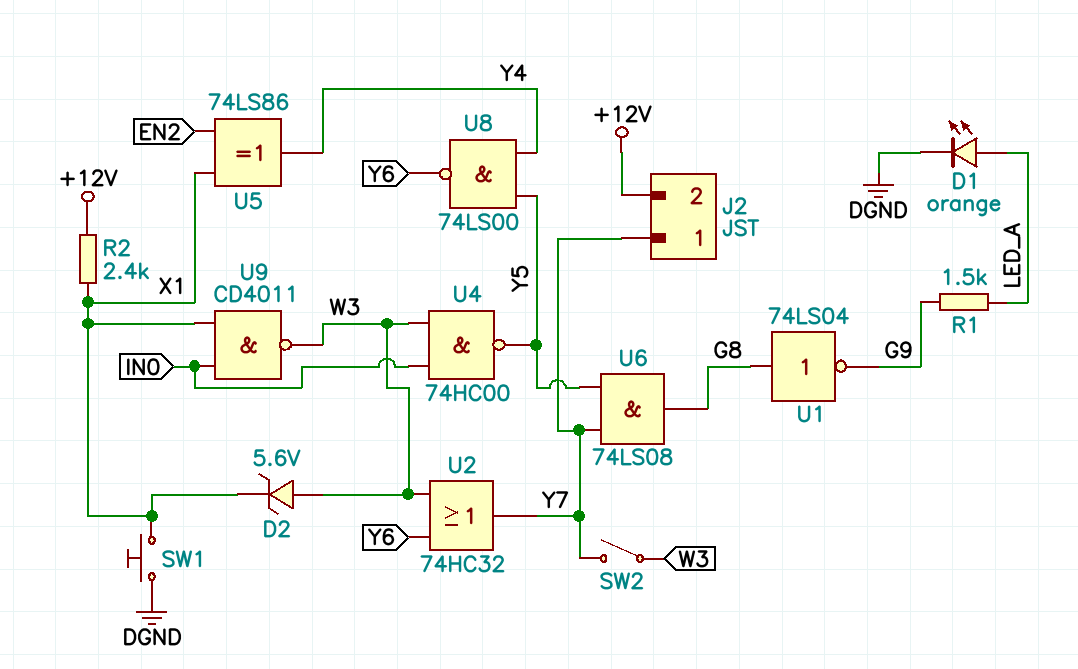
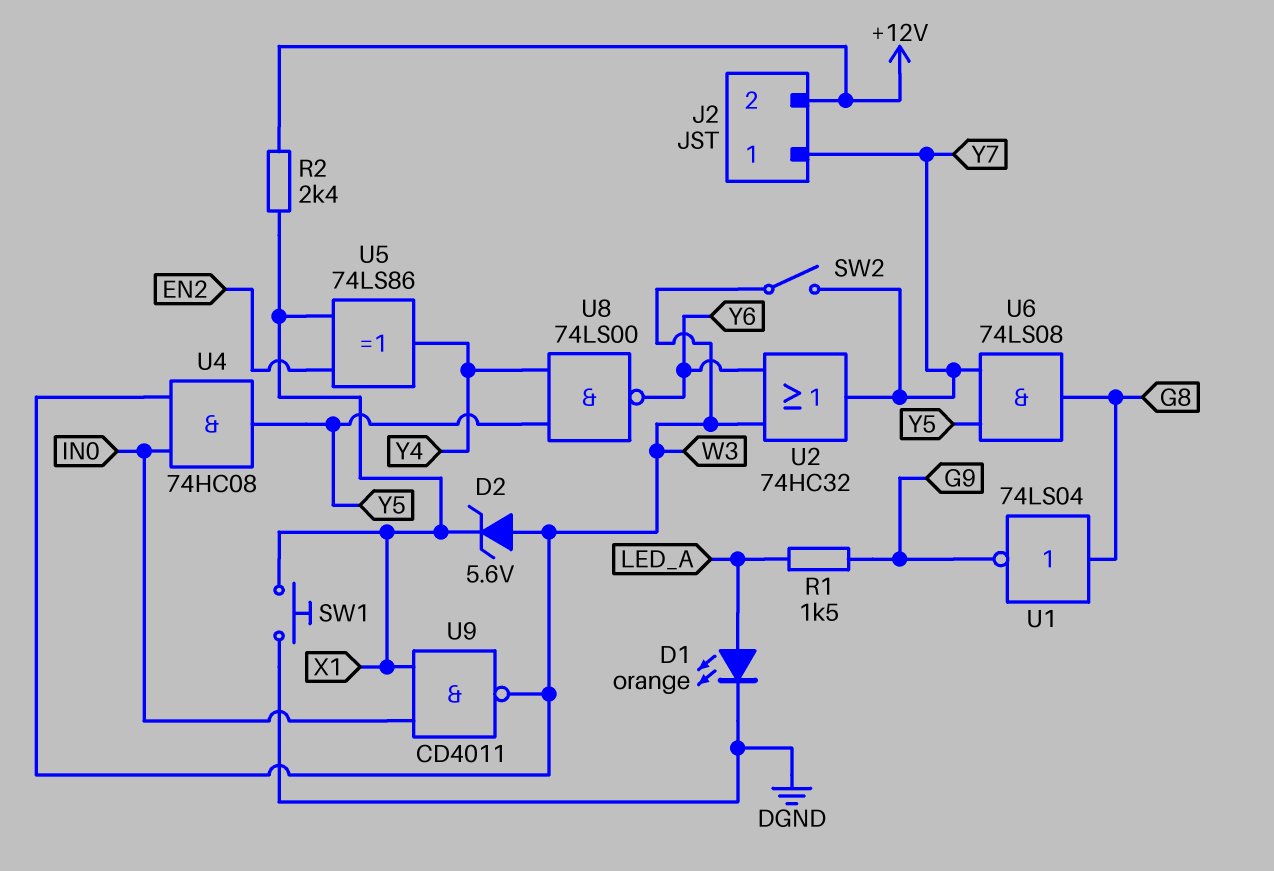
U4: NAND 74HC00 (in IN0, in W3, out Y5) -> AND 74HC08 (in IN0, in W3, out Y5)

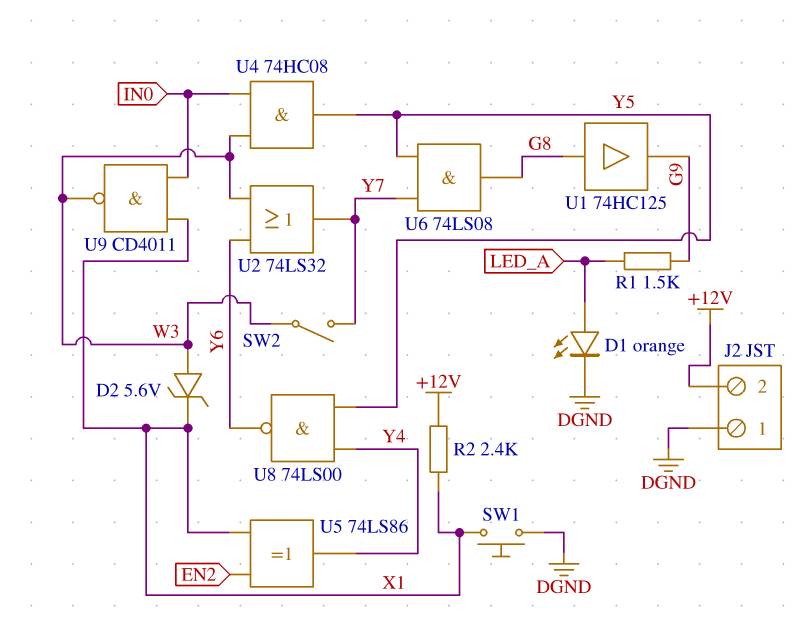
J2 pin 1: Y7 -> DGND
U1: NOT 74LS04 (in G8, out G9) -> buffer 74HC125 (in G8, out G9)
U2: OR 74HC32 (in W3, in Y6, out Y7) -> OR 74LS32 (in W3, in Y6, out Y7)

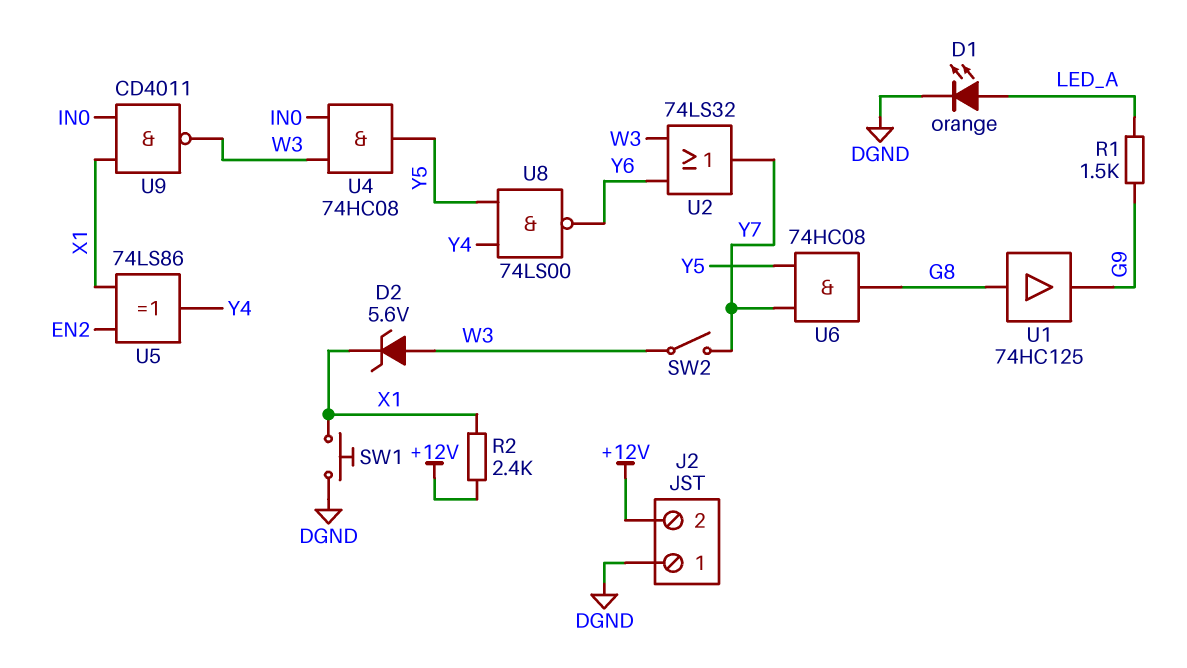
U6: AND 74LS08 (in Y5, in Y7, out G8) -> AND 74HC08 (in Y5, in Y7, out G8)

